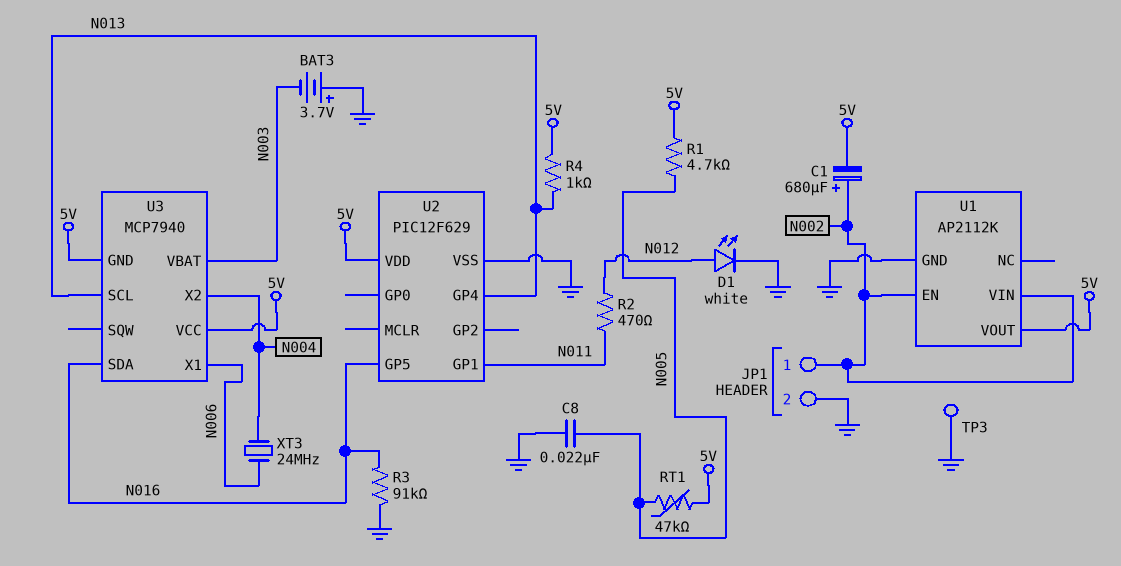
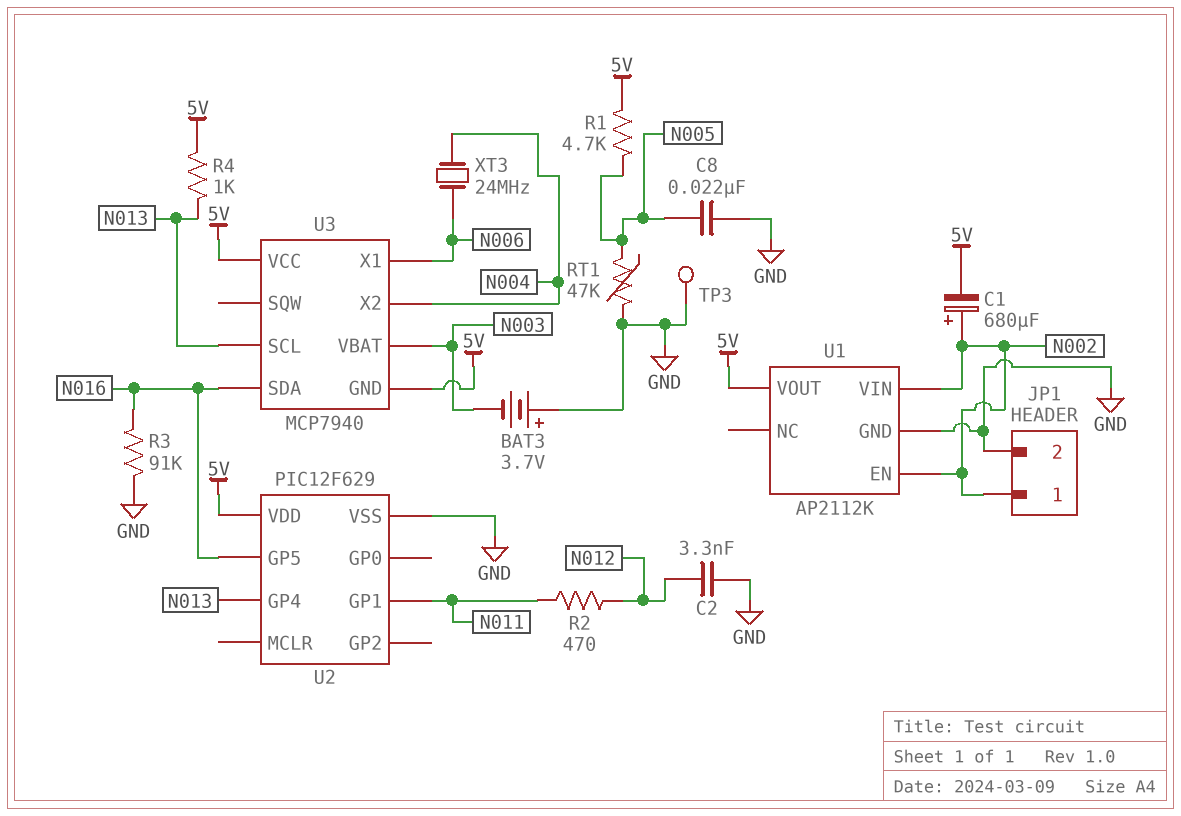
C2: none -> 3.3nF (GND, N012)
D1: LED white (A N012, K GND) -> none
RT1: 47k (5V, N005) -> 47k (GND, N005)

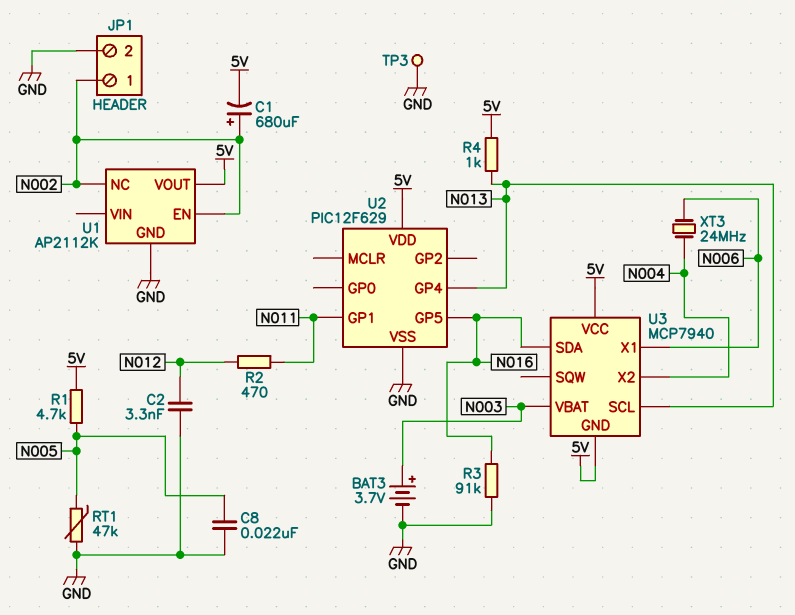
BAT3: 3.7V (plus GND, minus N003) -> 3.7V (plus N003, minus GND)
U1 pin NC: none -> N002
U1 pin VIN: N002 -> none

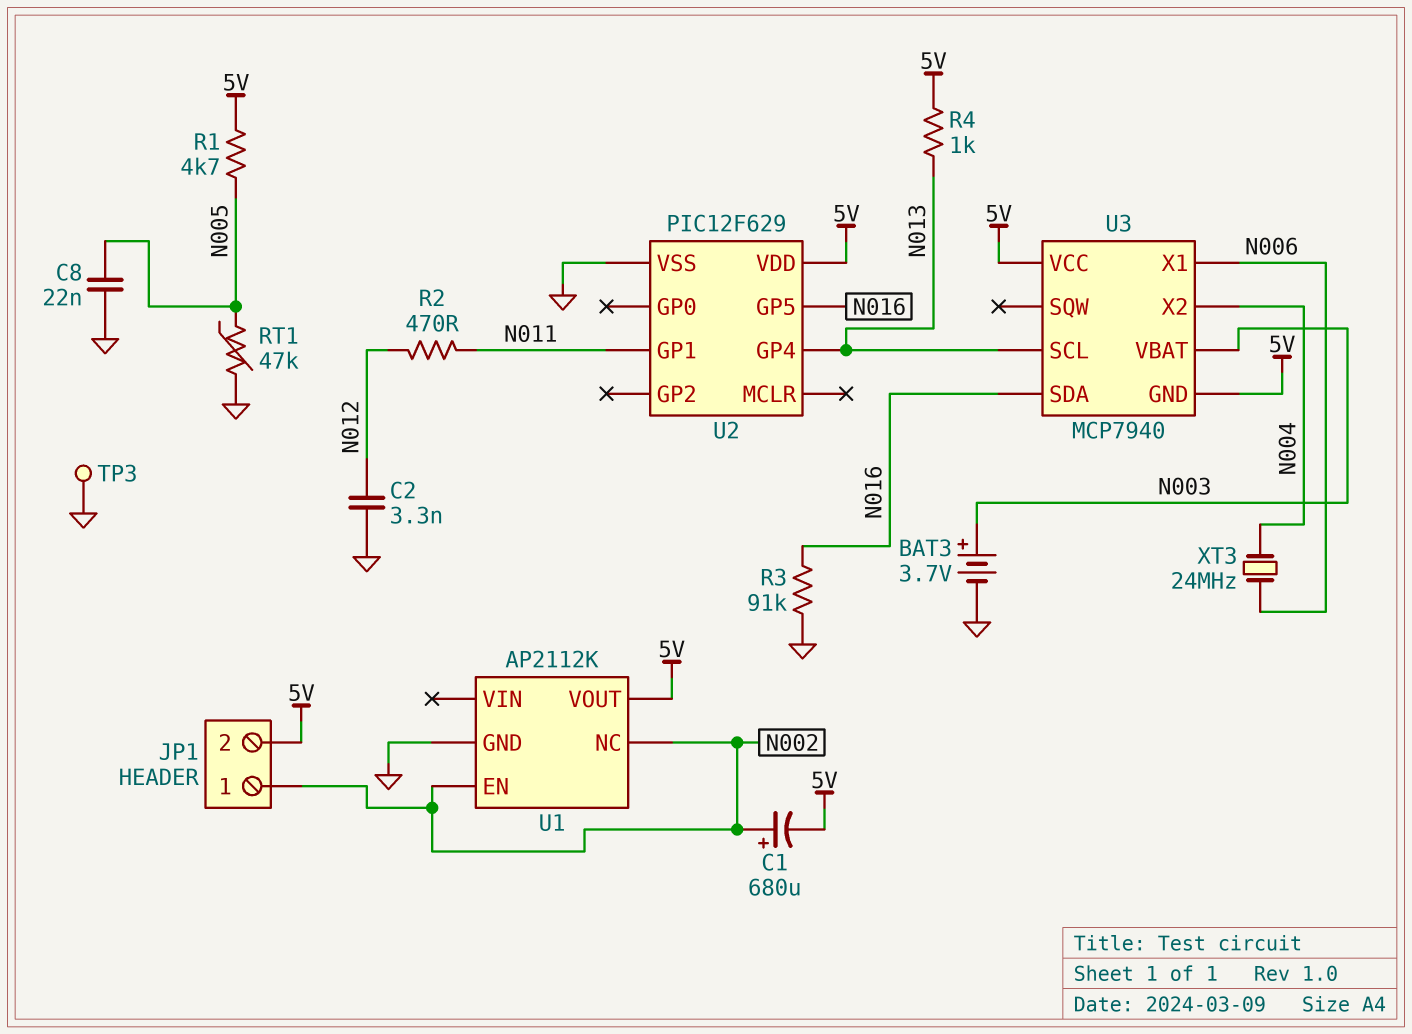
JP1 pin 2: GND -> 5V

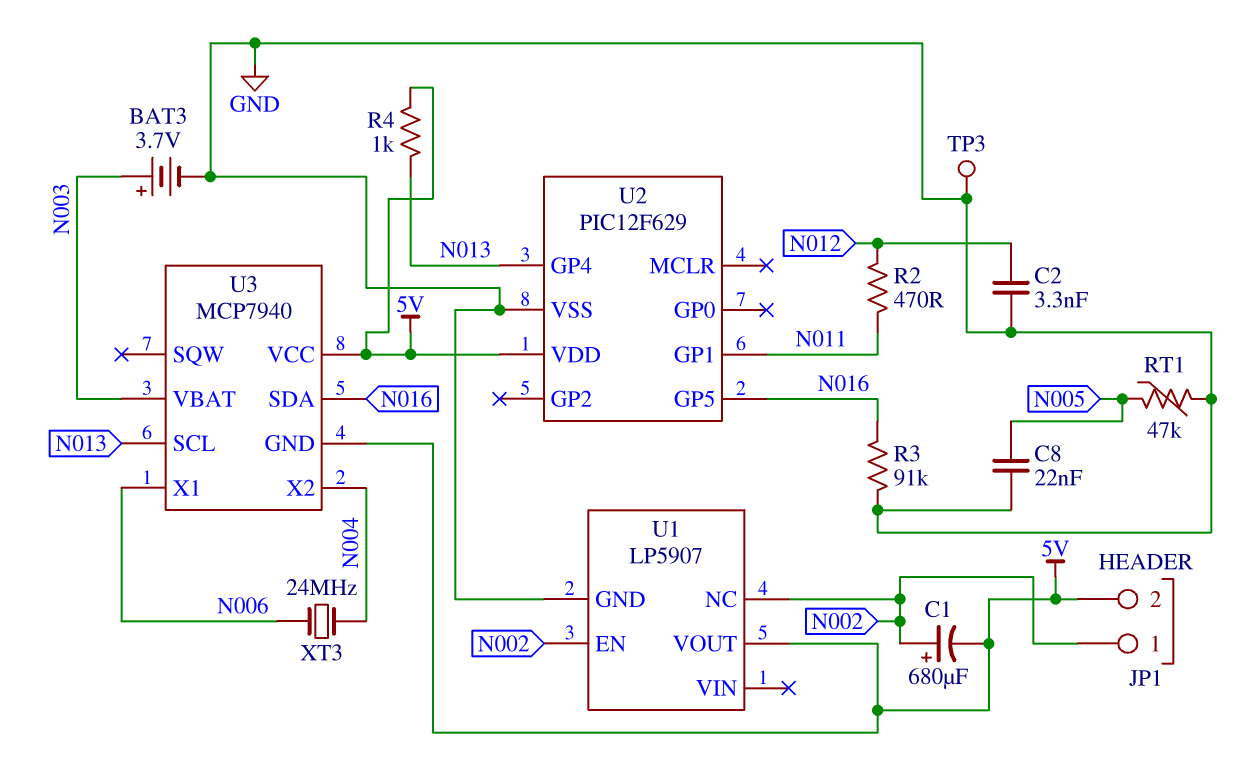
R1: 4.7k (5V, N005) -> none
U1: AP2112K -> LP5907

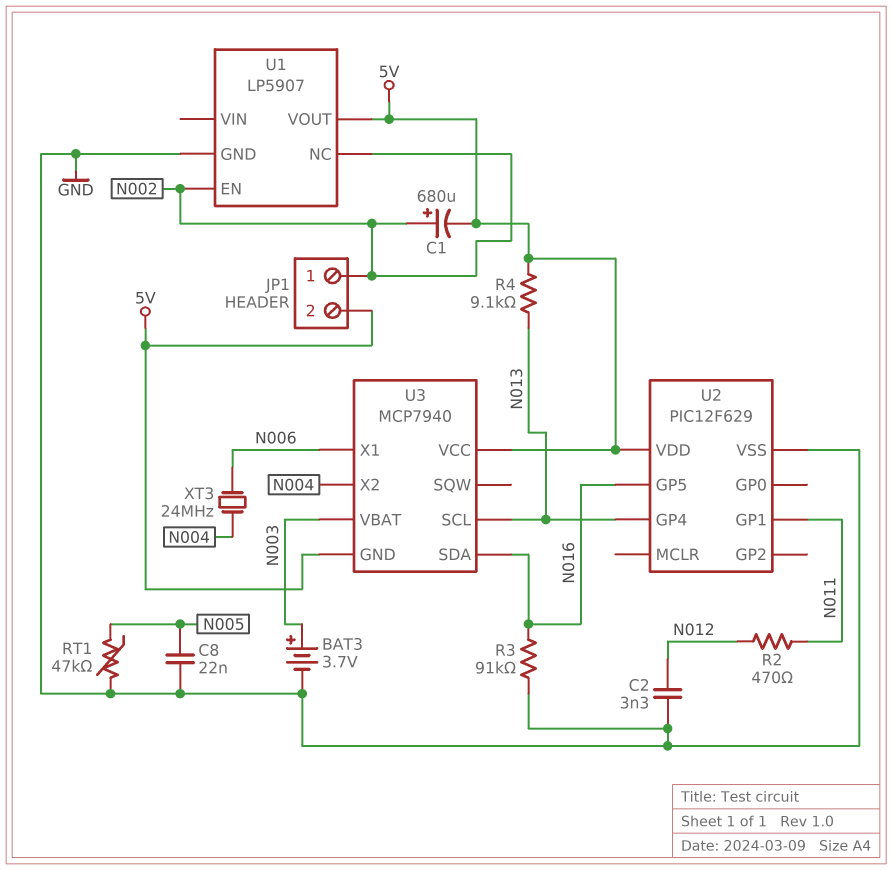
R4: 1k (5V, N013) -> 9.1k (5V, N013)
TP3: test point (GND) -> none

